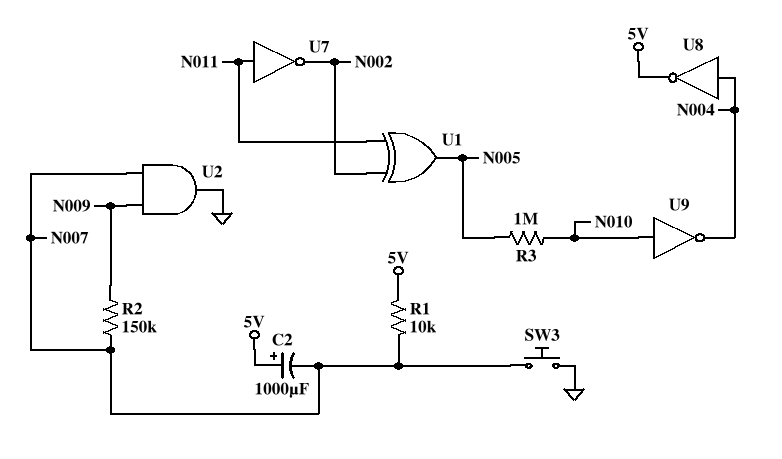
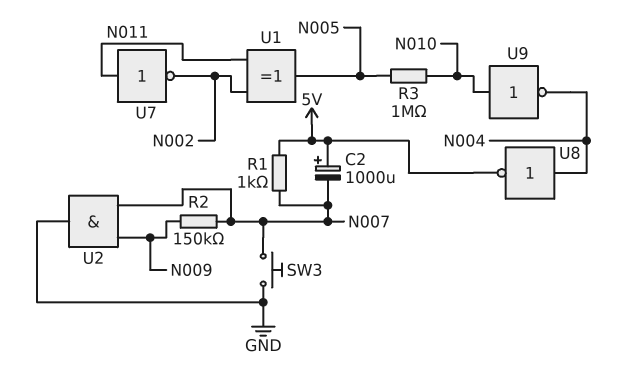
R1: 10k (5V, N007) -> 1k (5V, N007)

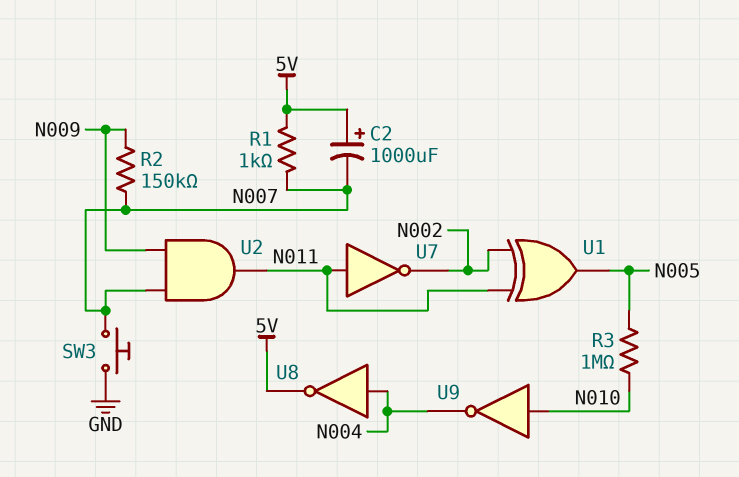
U2: AND (in N007, in N009, out GND) -> AND (in N007, in N009, out N011)

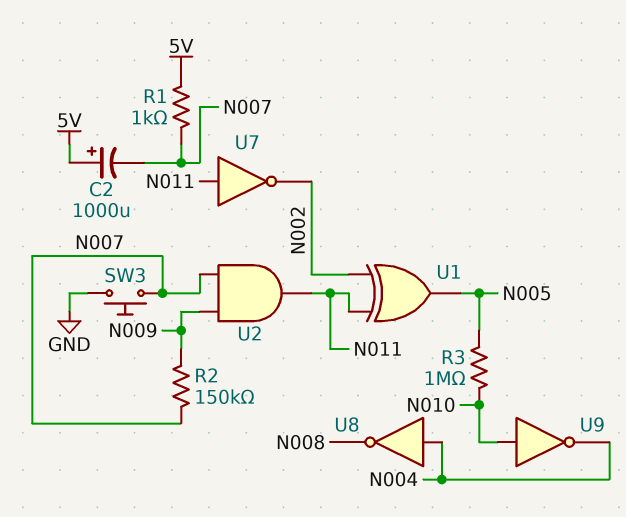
U8: NOT (in N004, out 5V) -> NOT (in N004, out N008)

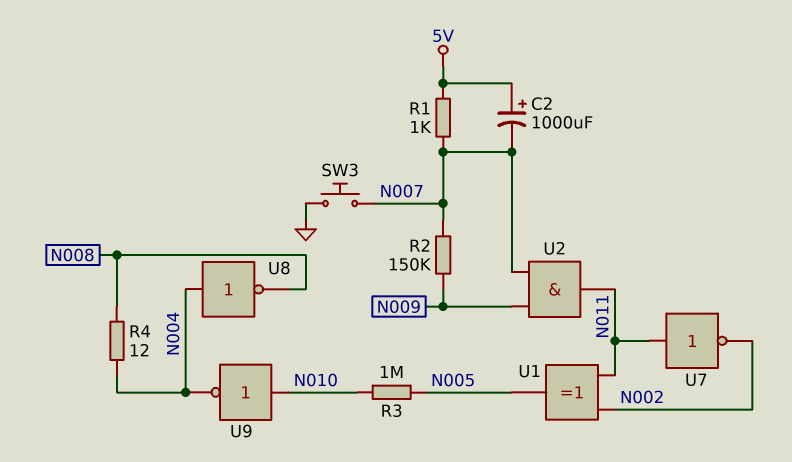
R4: none -> 12 (N004, N008)

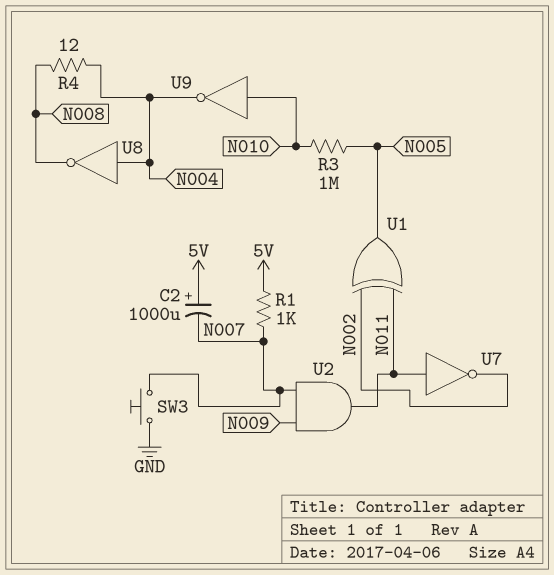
R2: 150k (N007, N009) -> none

